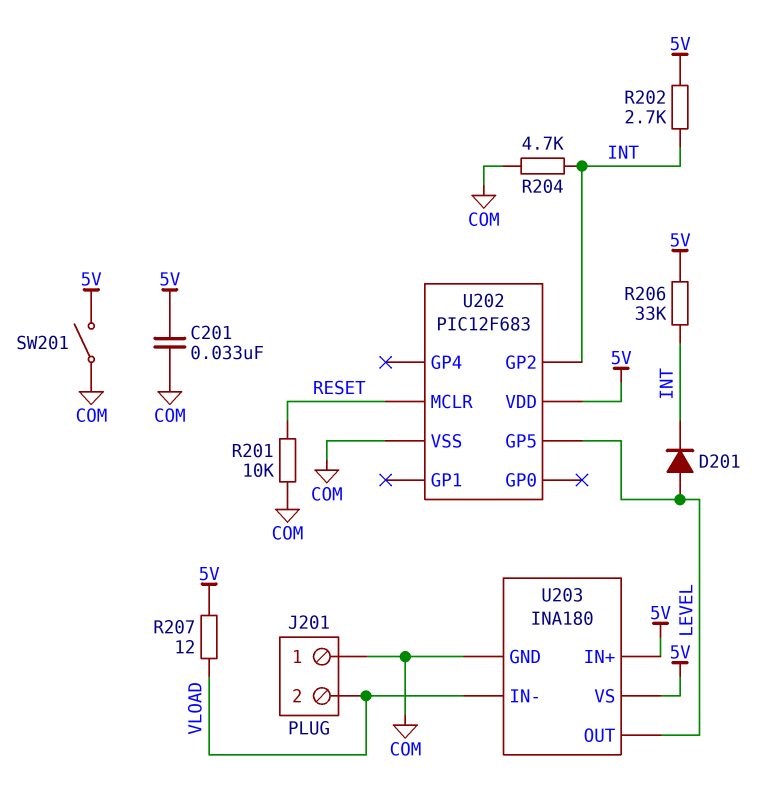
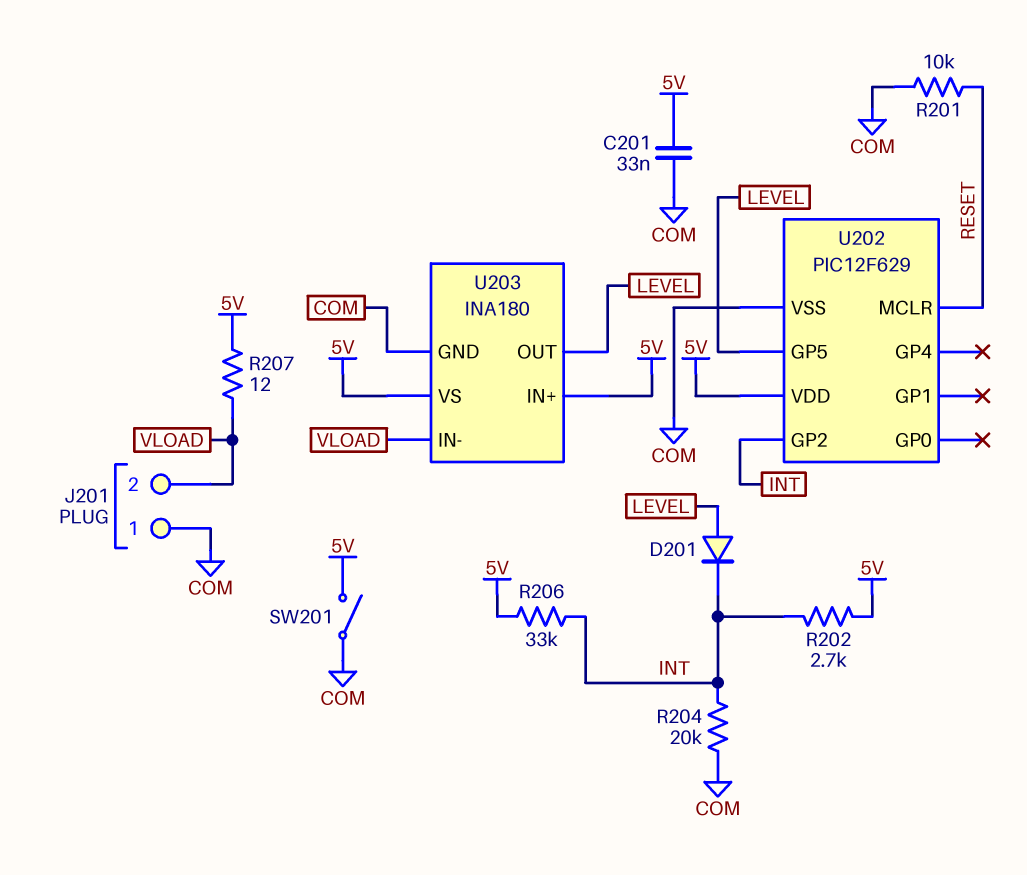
R204: 4.7k (COM, INT) -> 20k (COM, INT)
U202: PIC12F683 -> PIC12F629

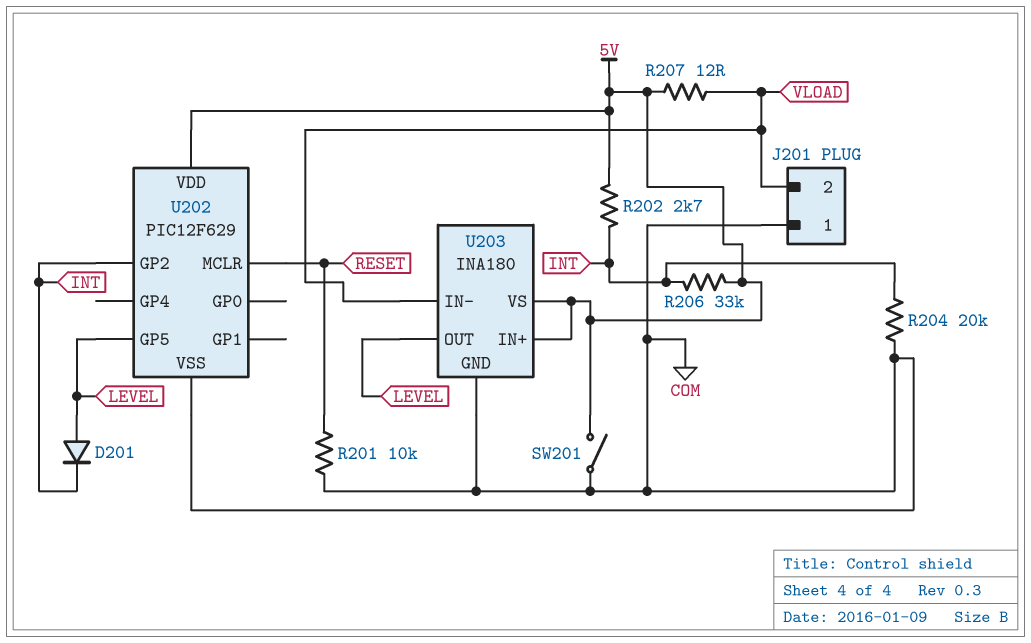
C201: 33nF (5V, COM) -> none

